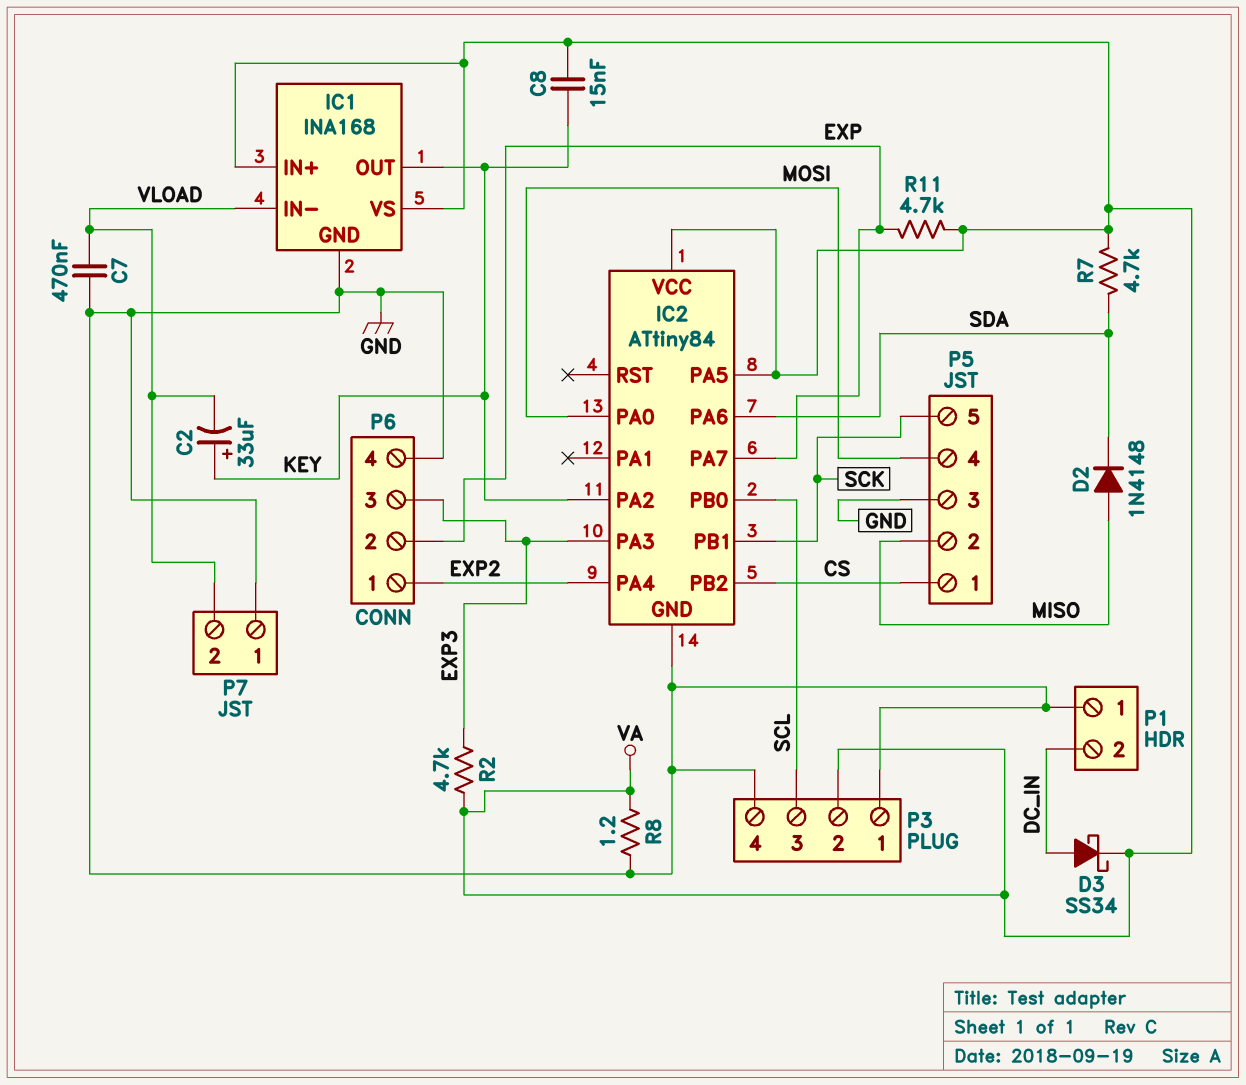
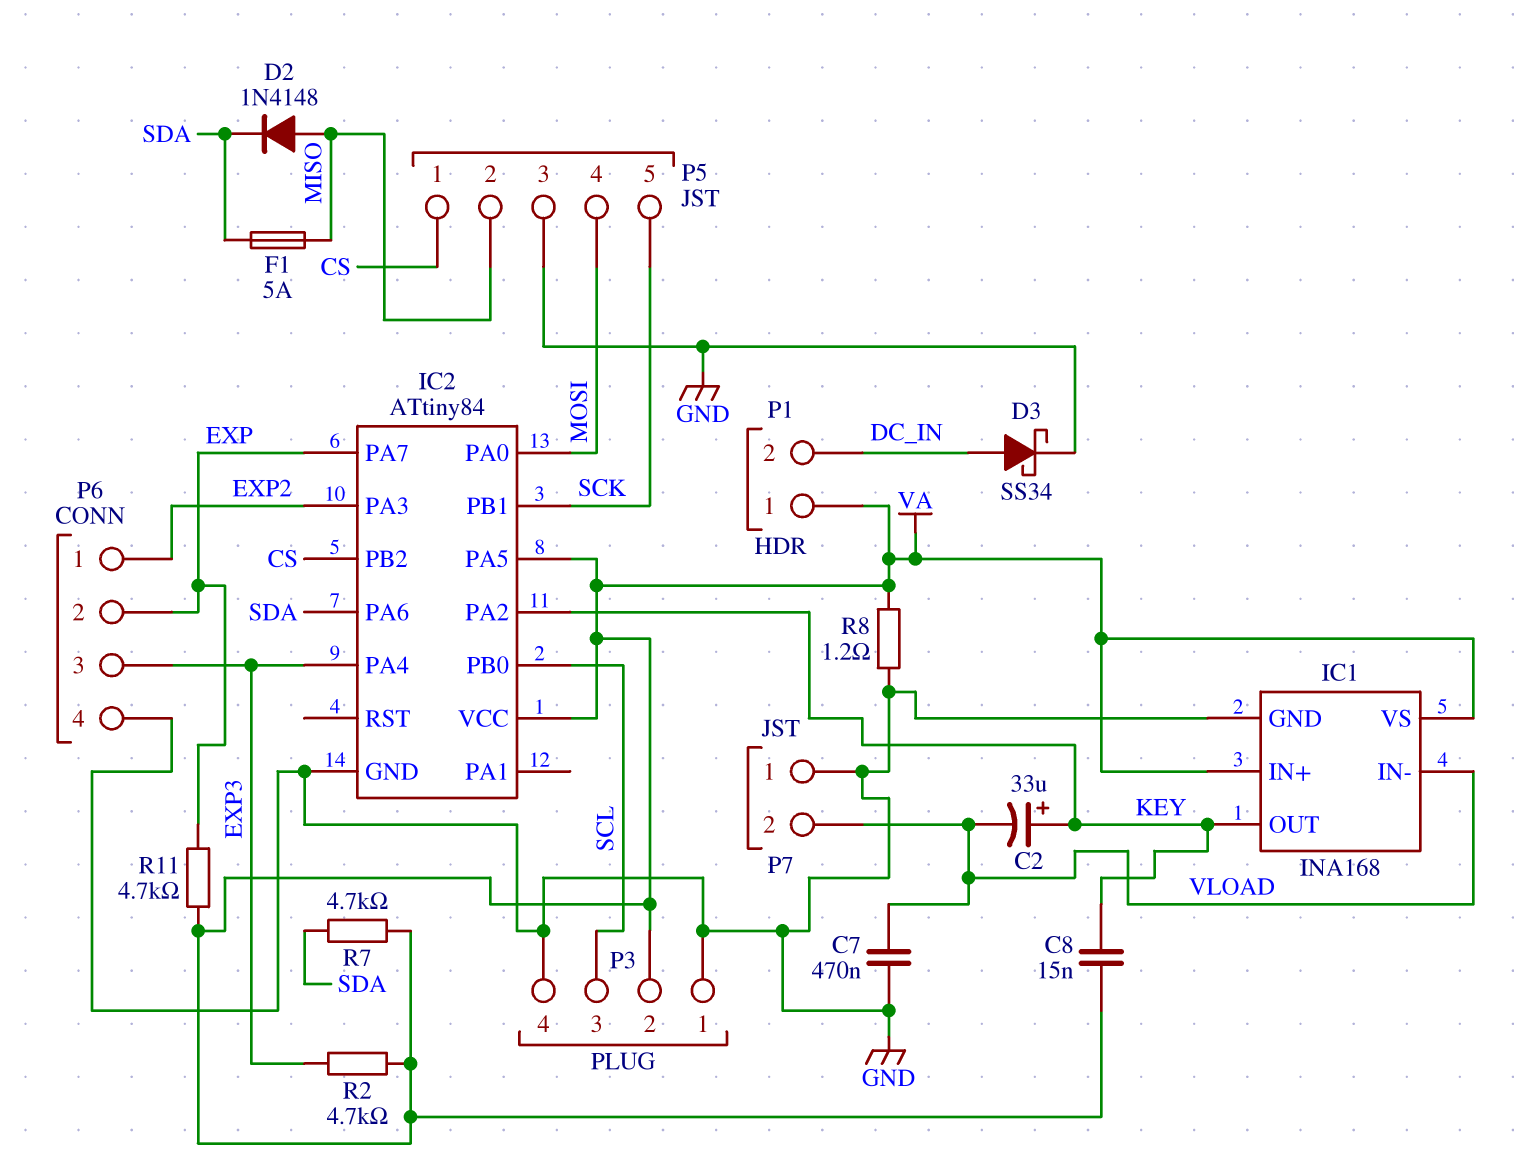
D3: schottky SS34 (A DC_IN, K VA) -> schottky SS34 (A DC_IN, K GND)
F1: none -> 5A (MISO, SDA)
IC2 pin PA3: EXP3 -> EXP2
IC2 pin PA4: EXP2 -> EXP3
P1 pin 1: GND -> VA

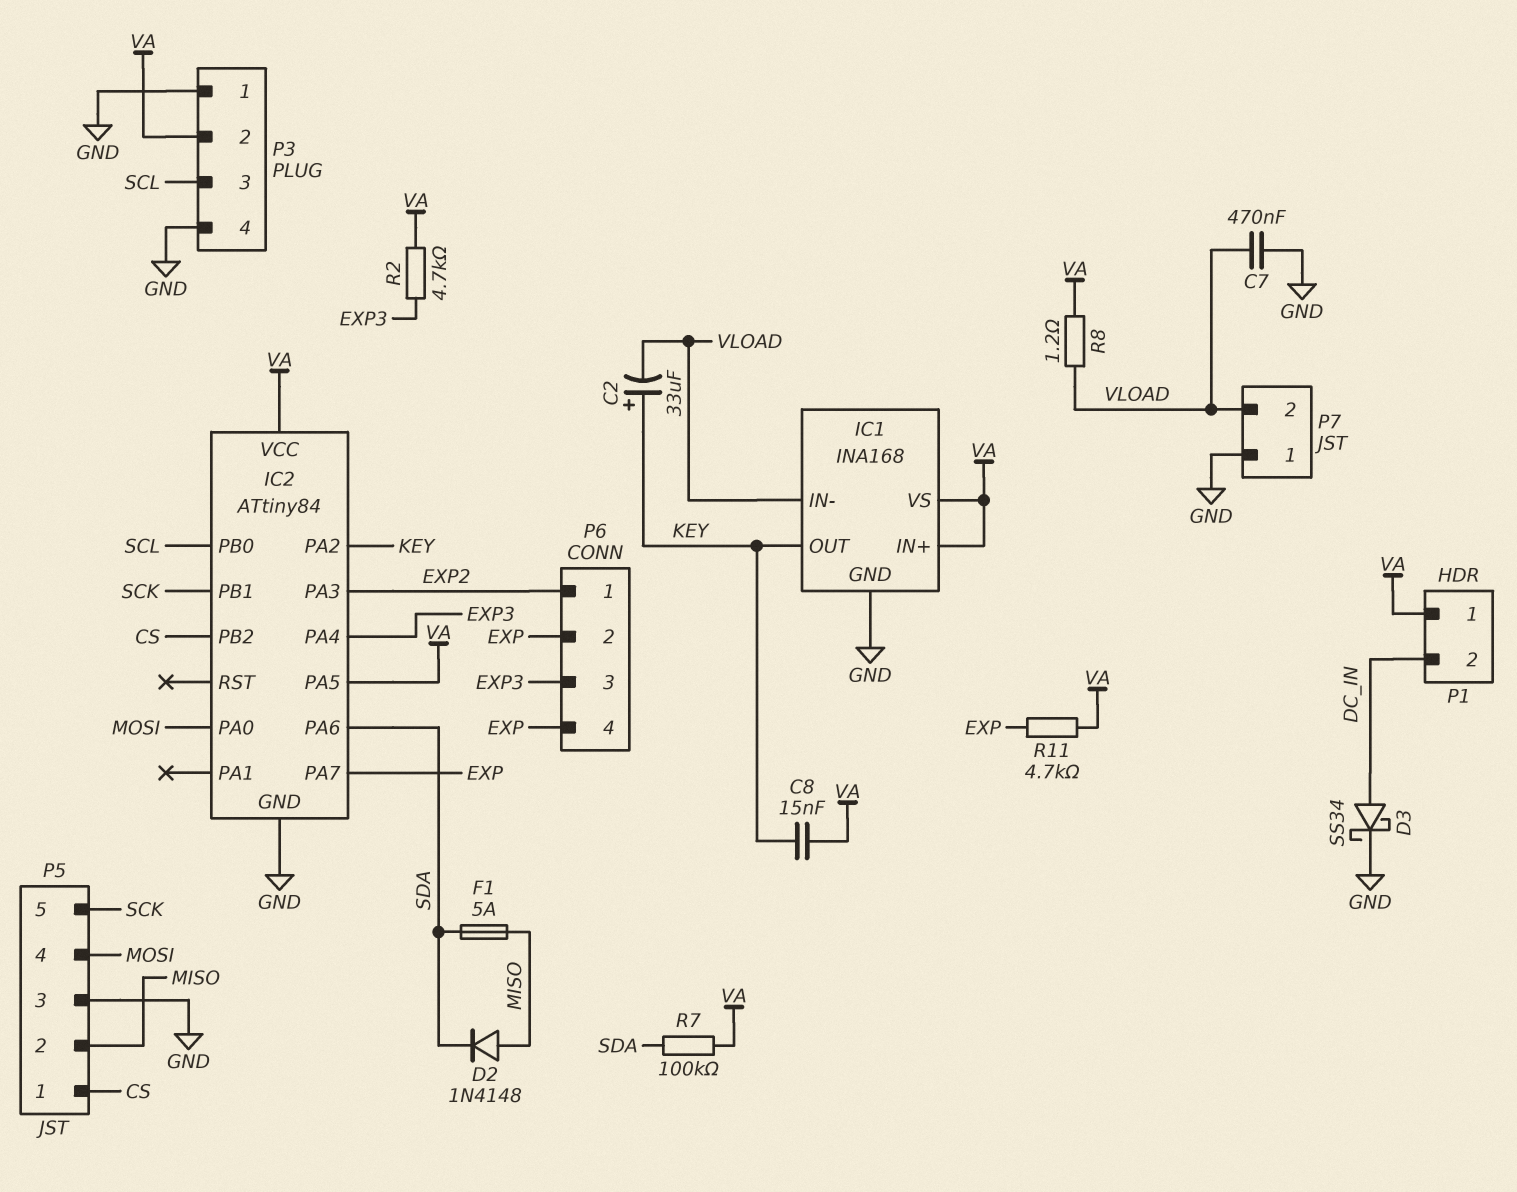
P6 pin 4: GND -> EXP
R7: 4.7k (SDA, VA) -> 100k (SDA, VA)
R8: 1.2 (GND, VA) -> 1.2 (VA, VLOAD)

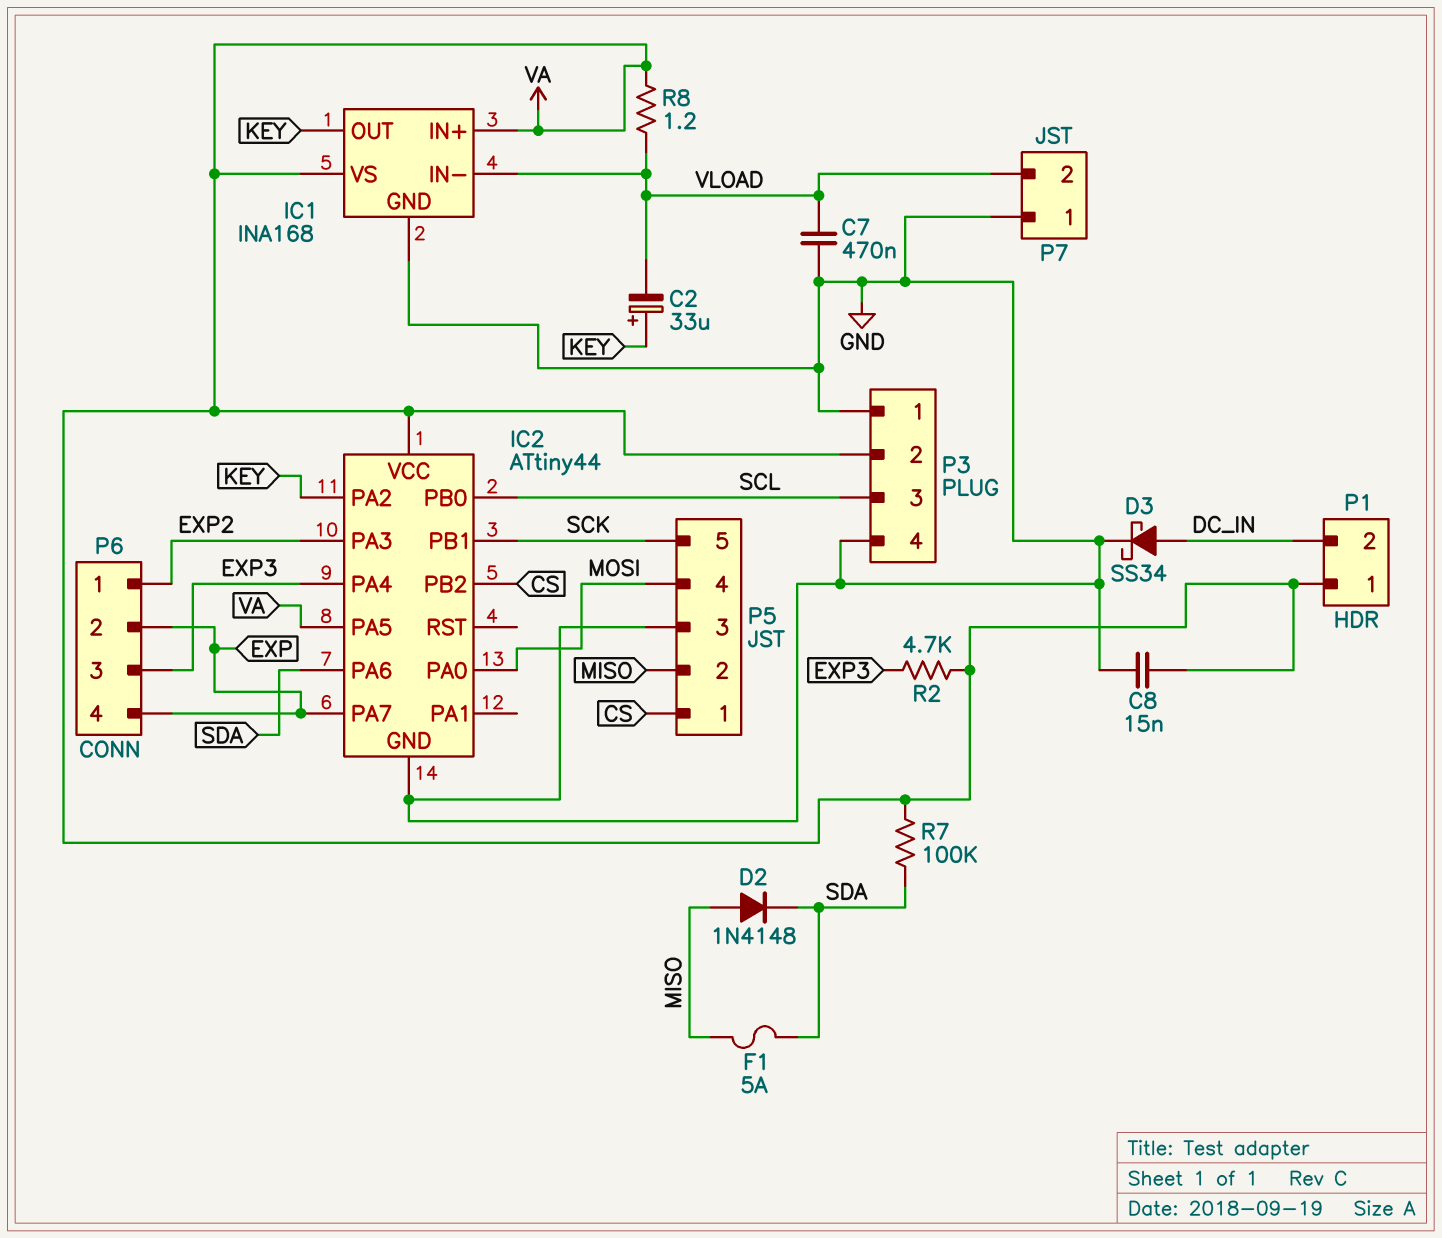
C8: 15nF (KEY, VA) -> 15nF (GND, VA)
IC2: ATtiny84 -> ATtiny44
R11: 4.7k (EXP, VA) -> none

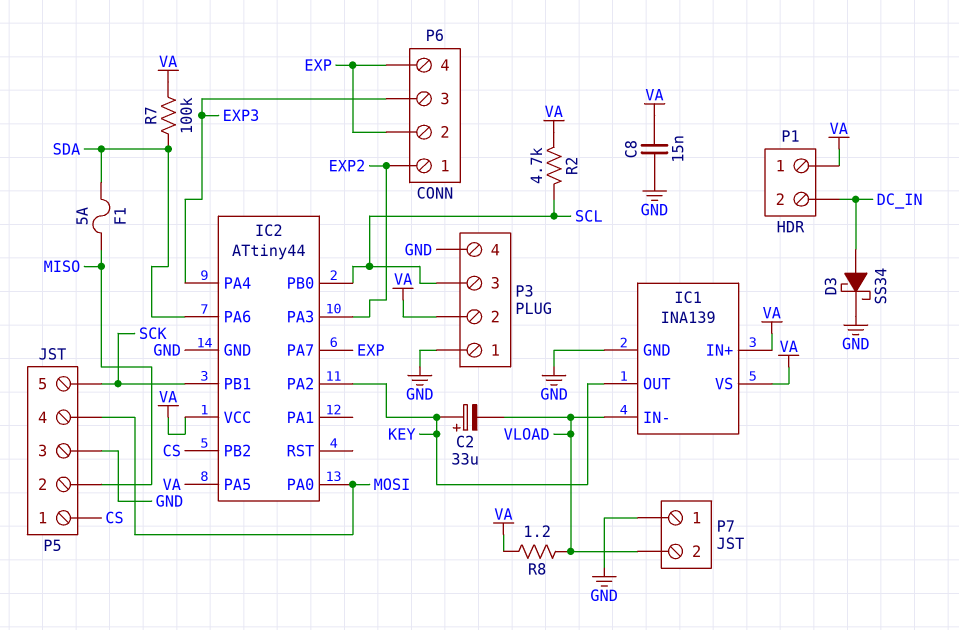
C7: 470nF (GND, VLOAD) -> none
D2: diode 1N4148 (A MISO, K SDA) -> none
IC1: INA168 -> INA139
R2: 4.7k (EXP3, VA) -> 4.7k (SCL, VA)

